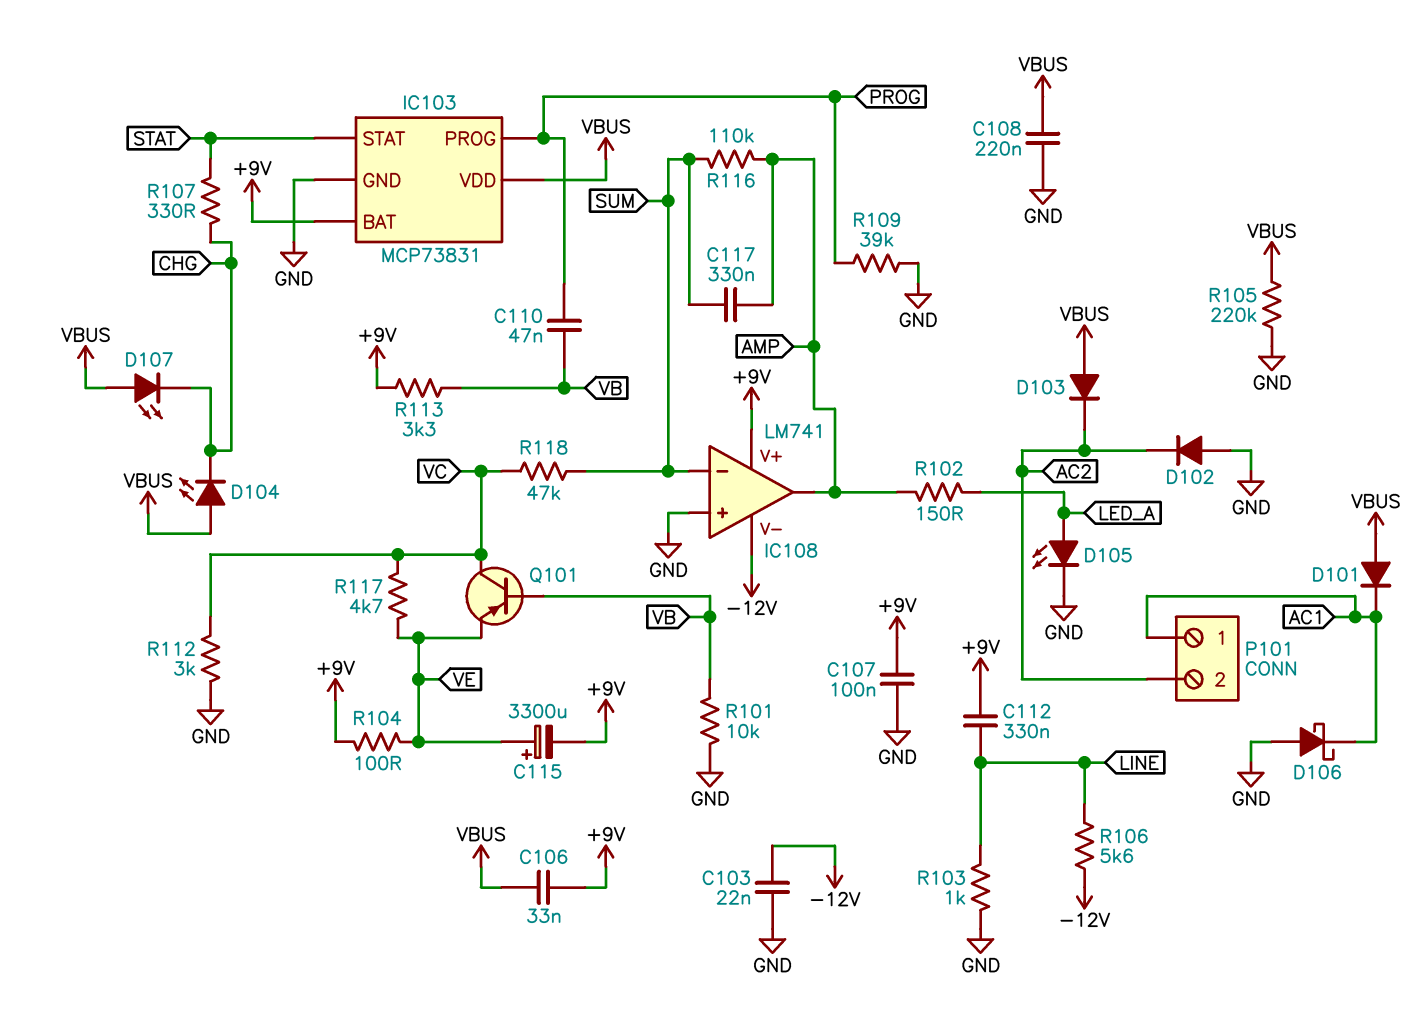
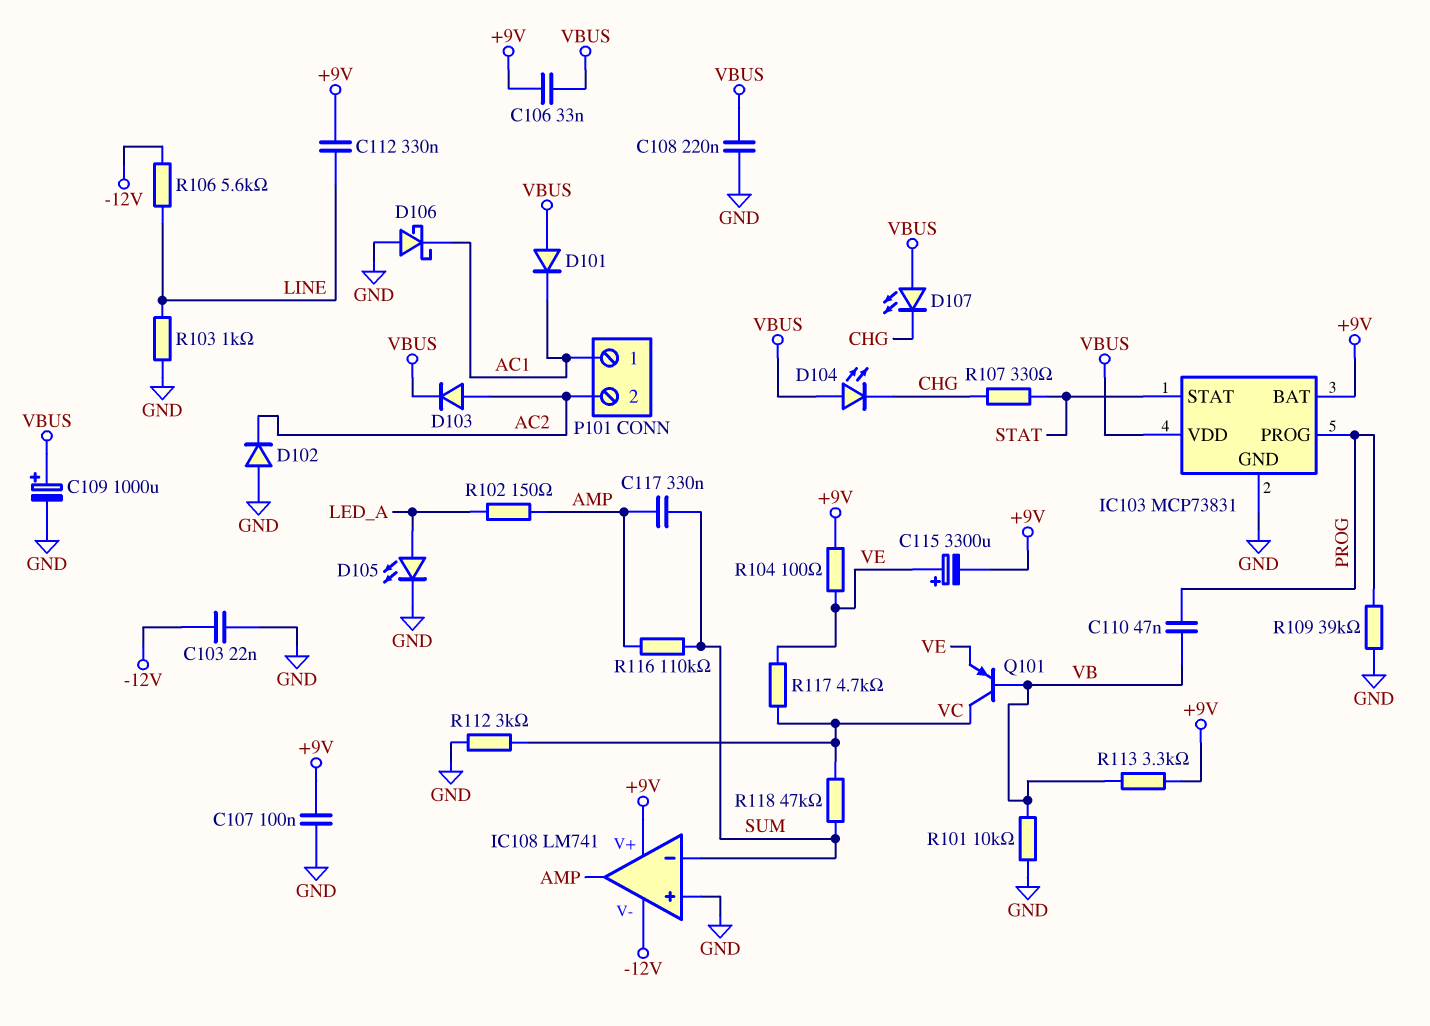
C109: none -> 1000uF (plus VBUS, minus GND)
D103: diode (A VBUS, K AC2) -> diode (A AC2, K VBUS)
R105: 220k (GND, VBUS) -> none

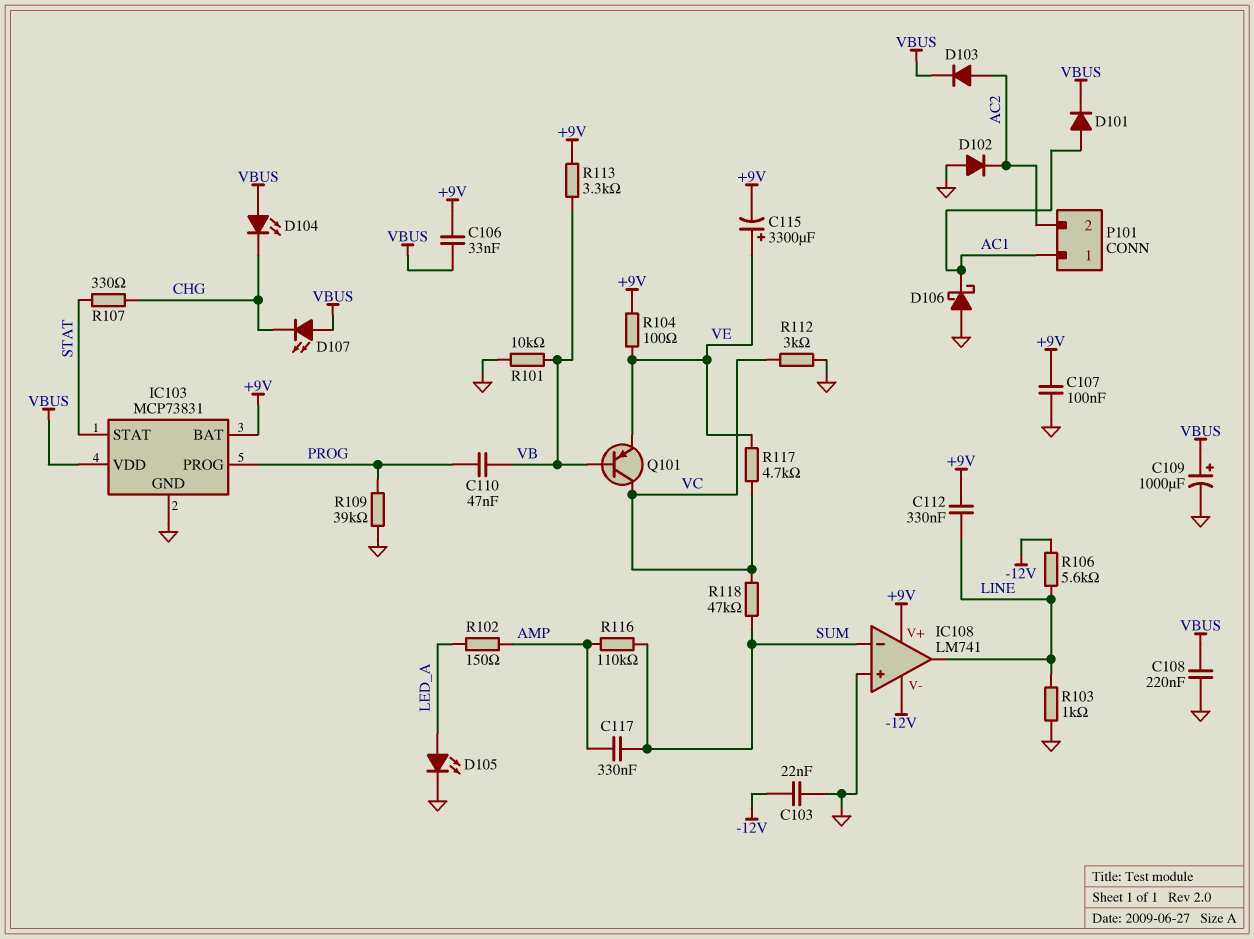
D101: diode (A VBUS, K AC1) -> diode (A AC1, K VBUS)
IC108 pin out: AMP -> LINE

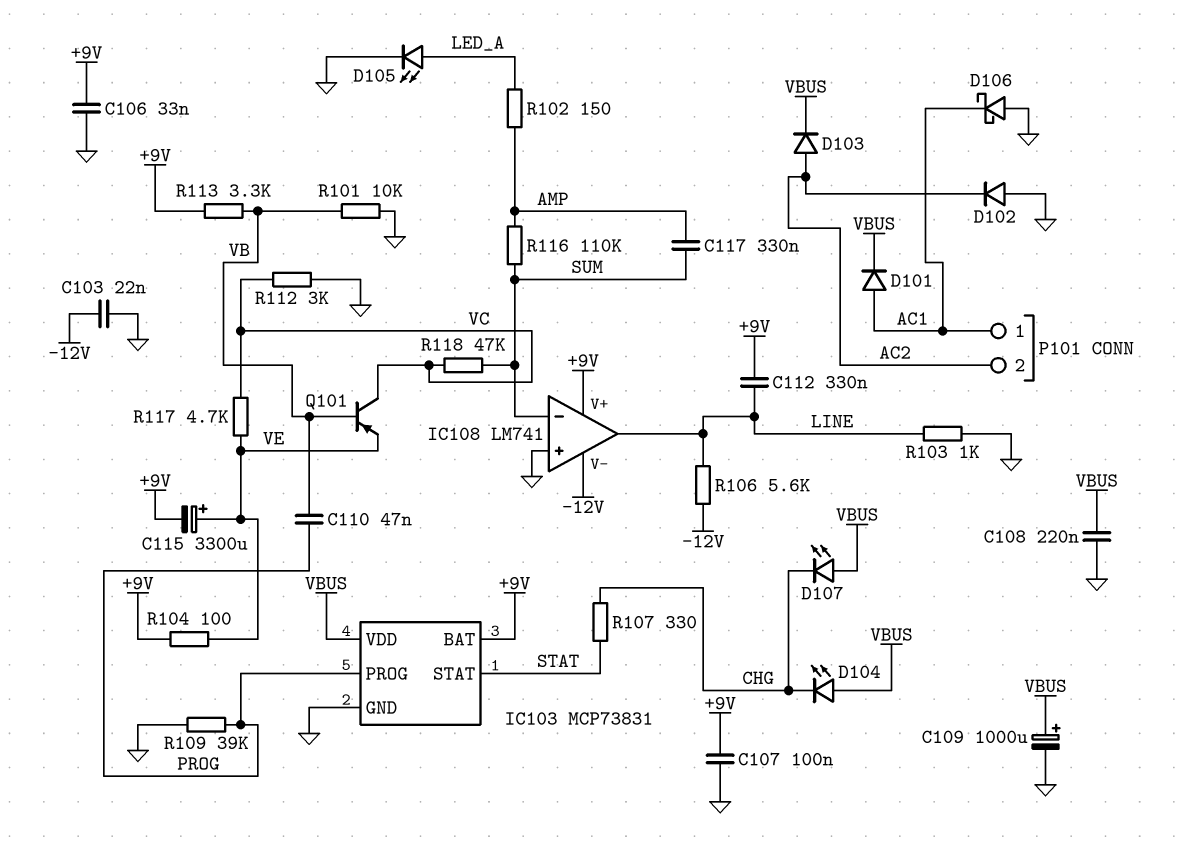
C106: 33nF (+9V, VBUS) -> 33nF (+9V, GND)

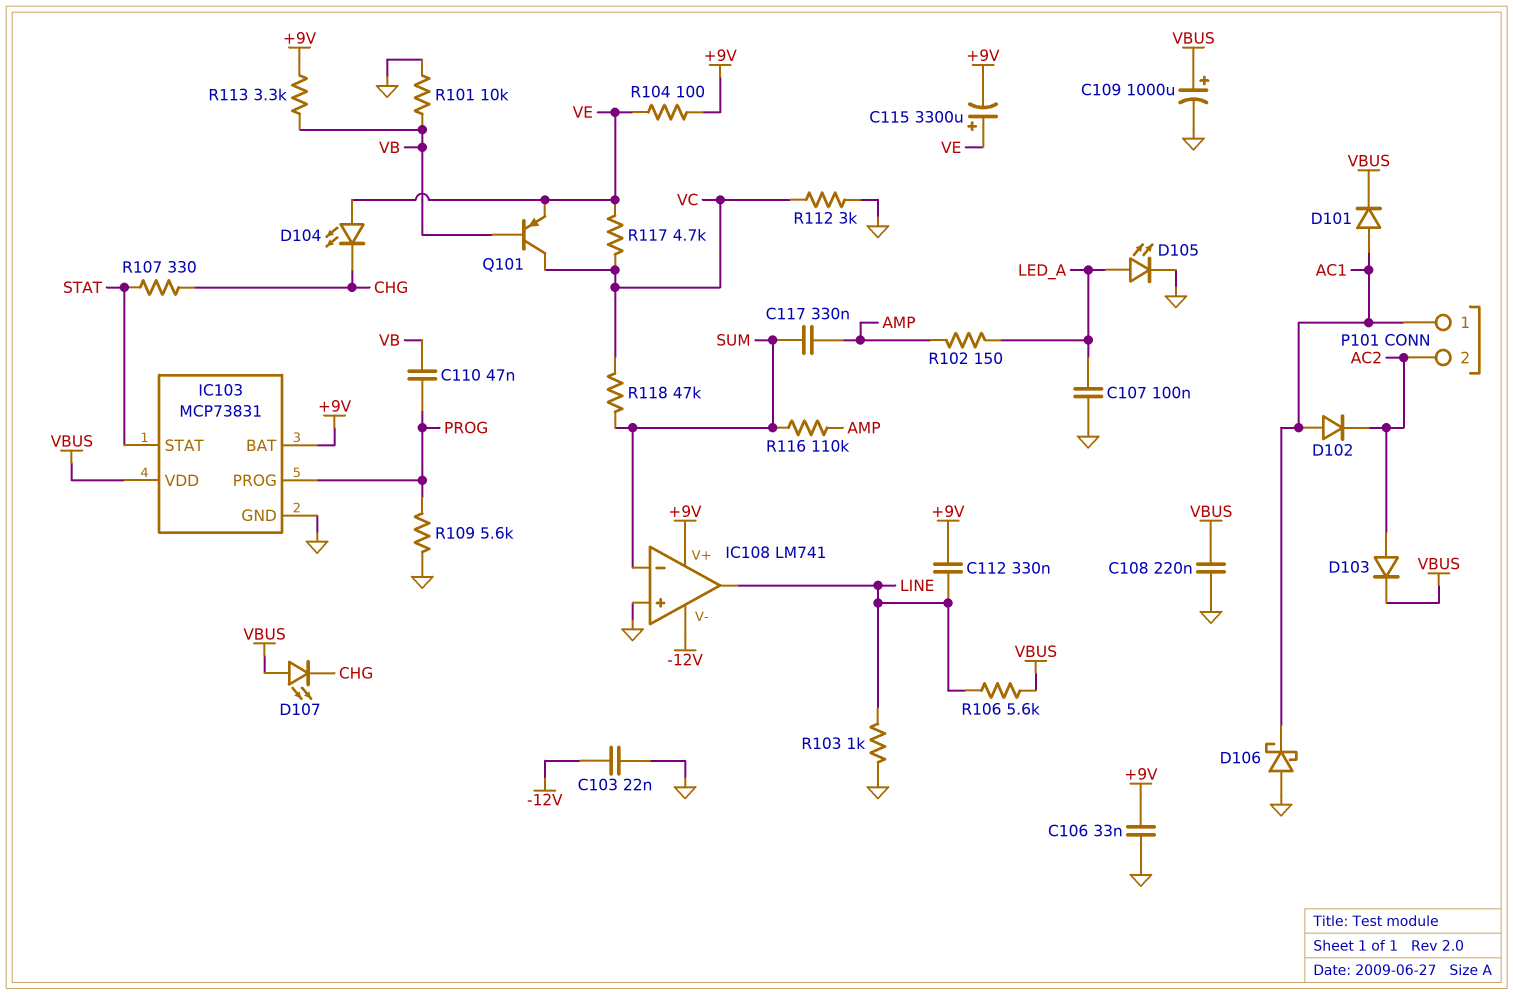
C107: 100nF (+9V, GND) -> 100nF (GND, LED_A)
D102: diode (A GND, K AC2) -> diode (A AC1, K AC2)
D104: LED (A VBUS, K CHG) -> LED (A VE, K CHG)
R106: 5.6k (-12V, LINE) -> 5.6k (LINE, VBUS)
R109: 39k (GND, PROG) -> 5.6k (GND, PROG)

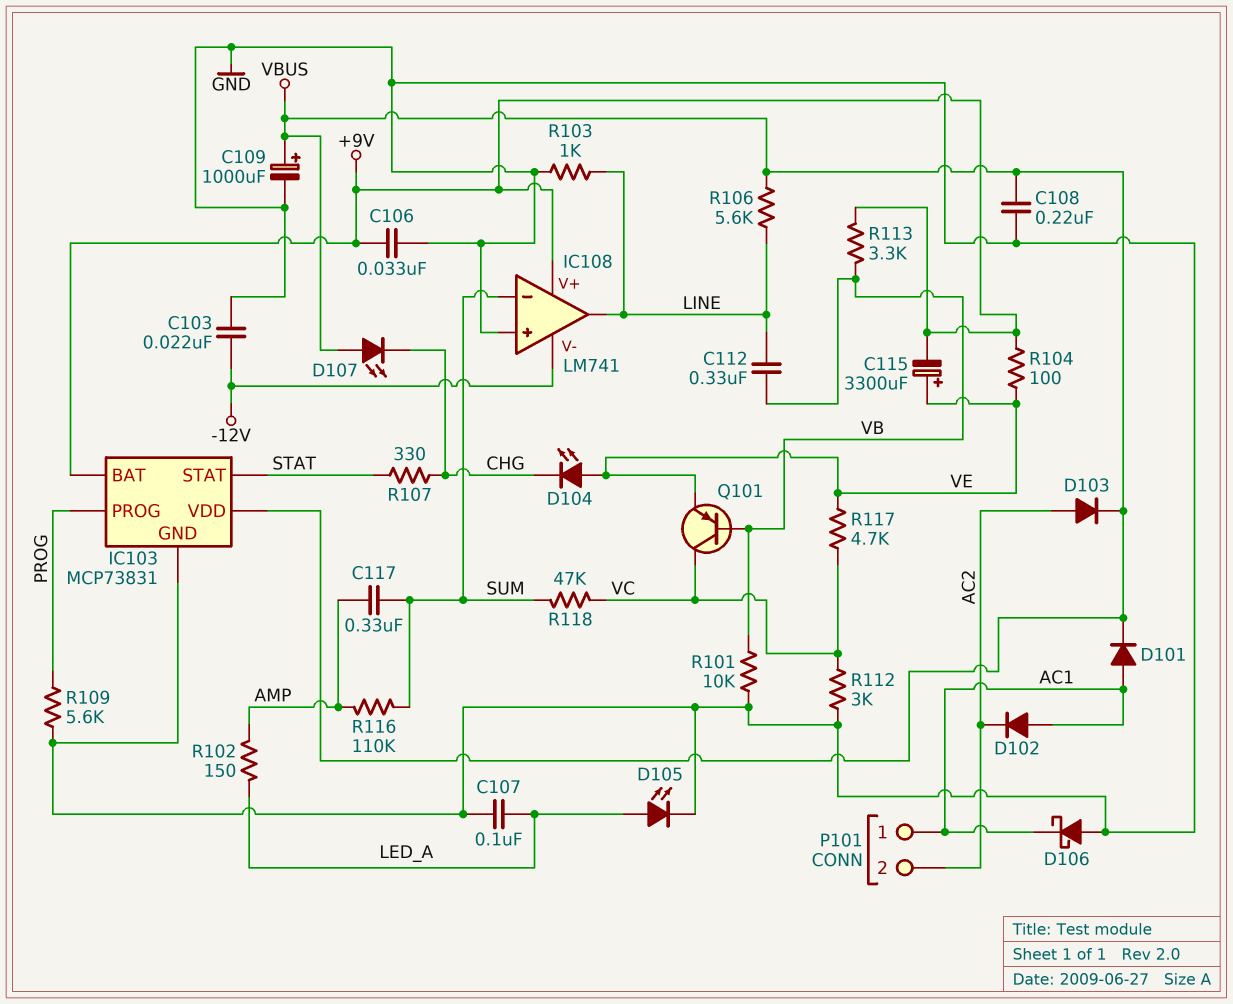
C110: 47nF (PROG, VB) -> none
C112: 330nF (+9V, LINE) -> 330nF (LINE, VB)

